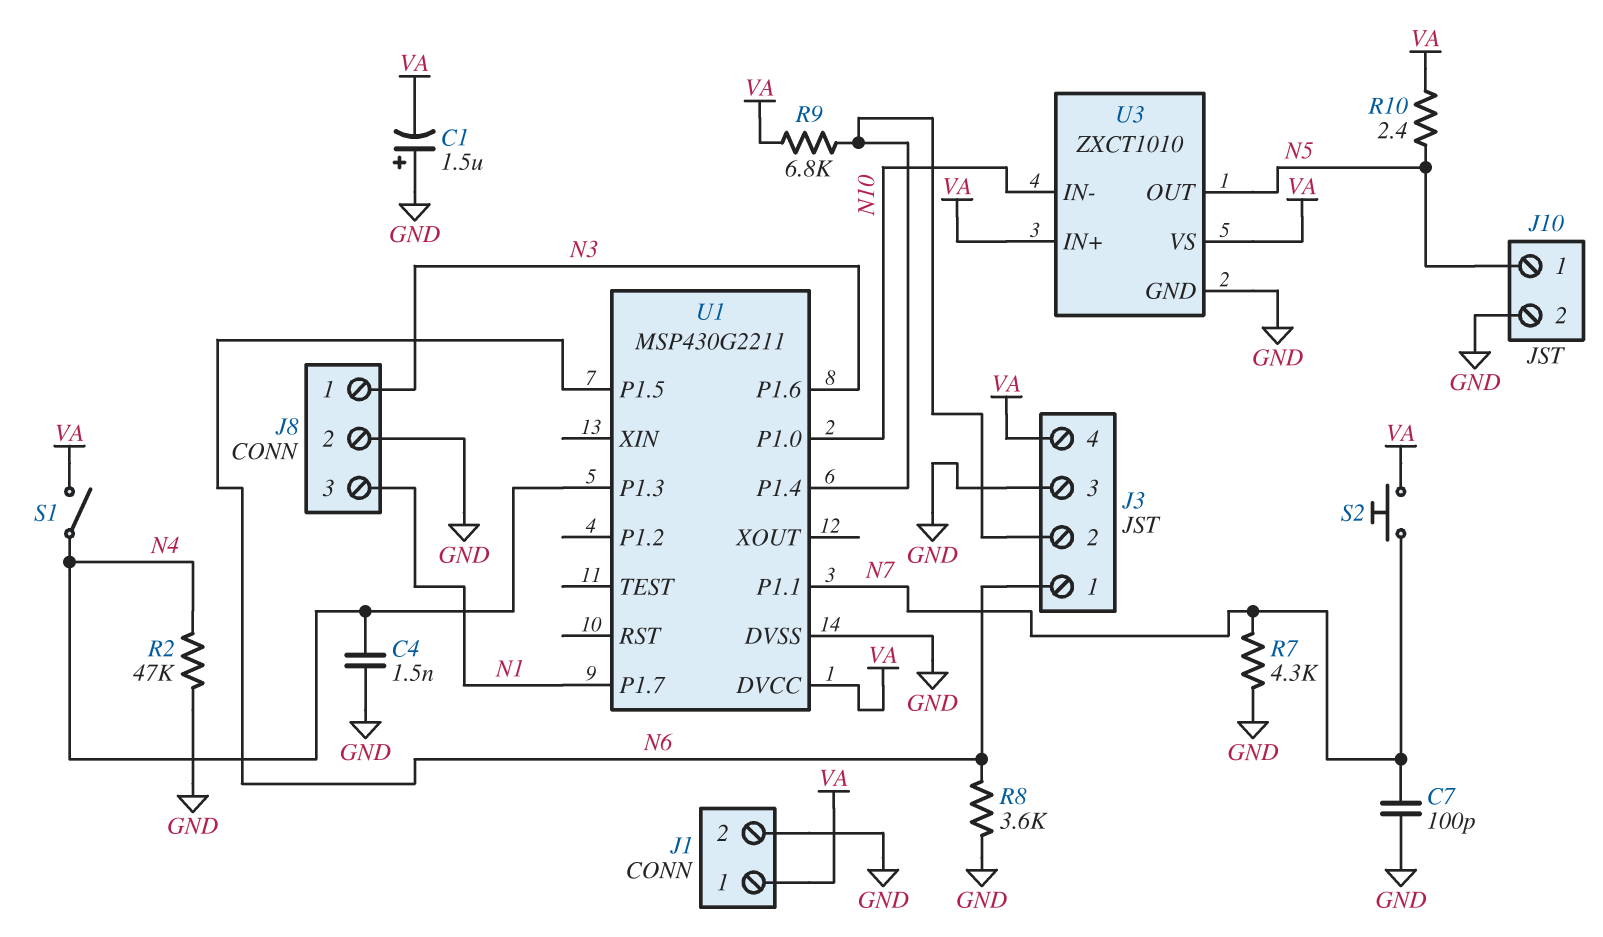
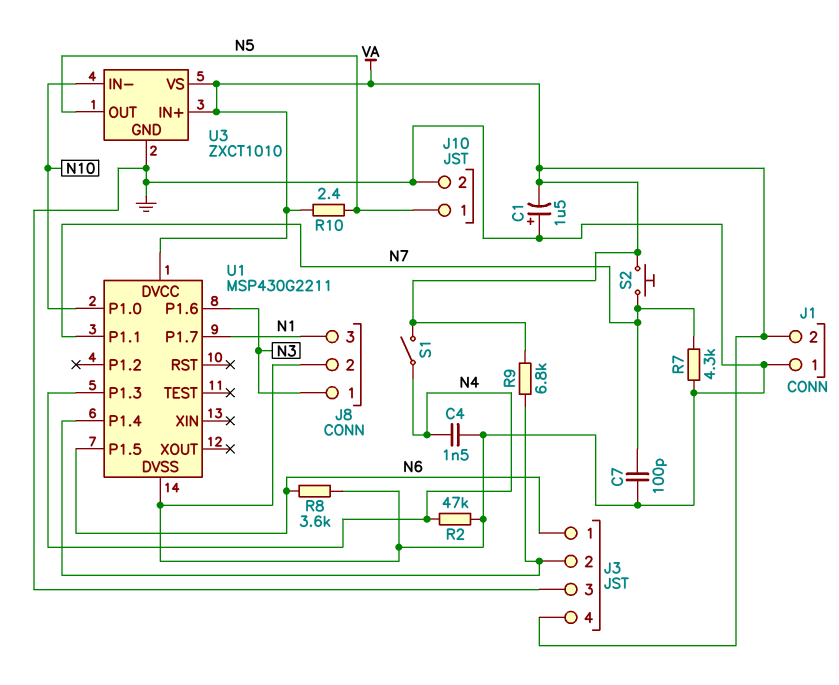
J1 pin 1: VA -> GND
J1 pin 2: GND -> VA

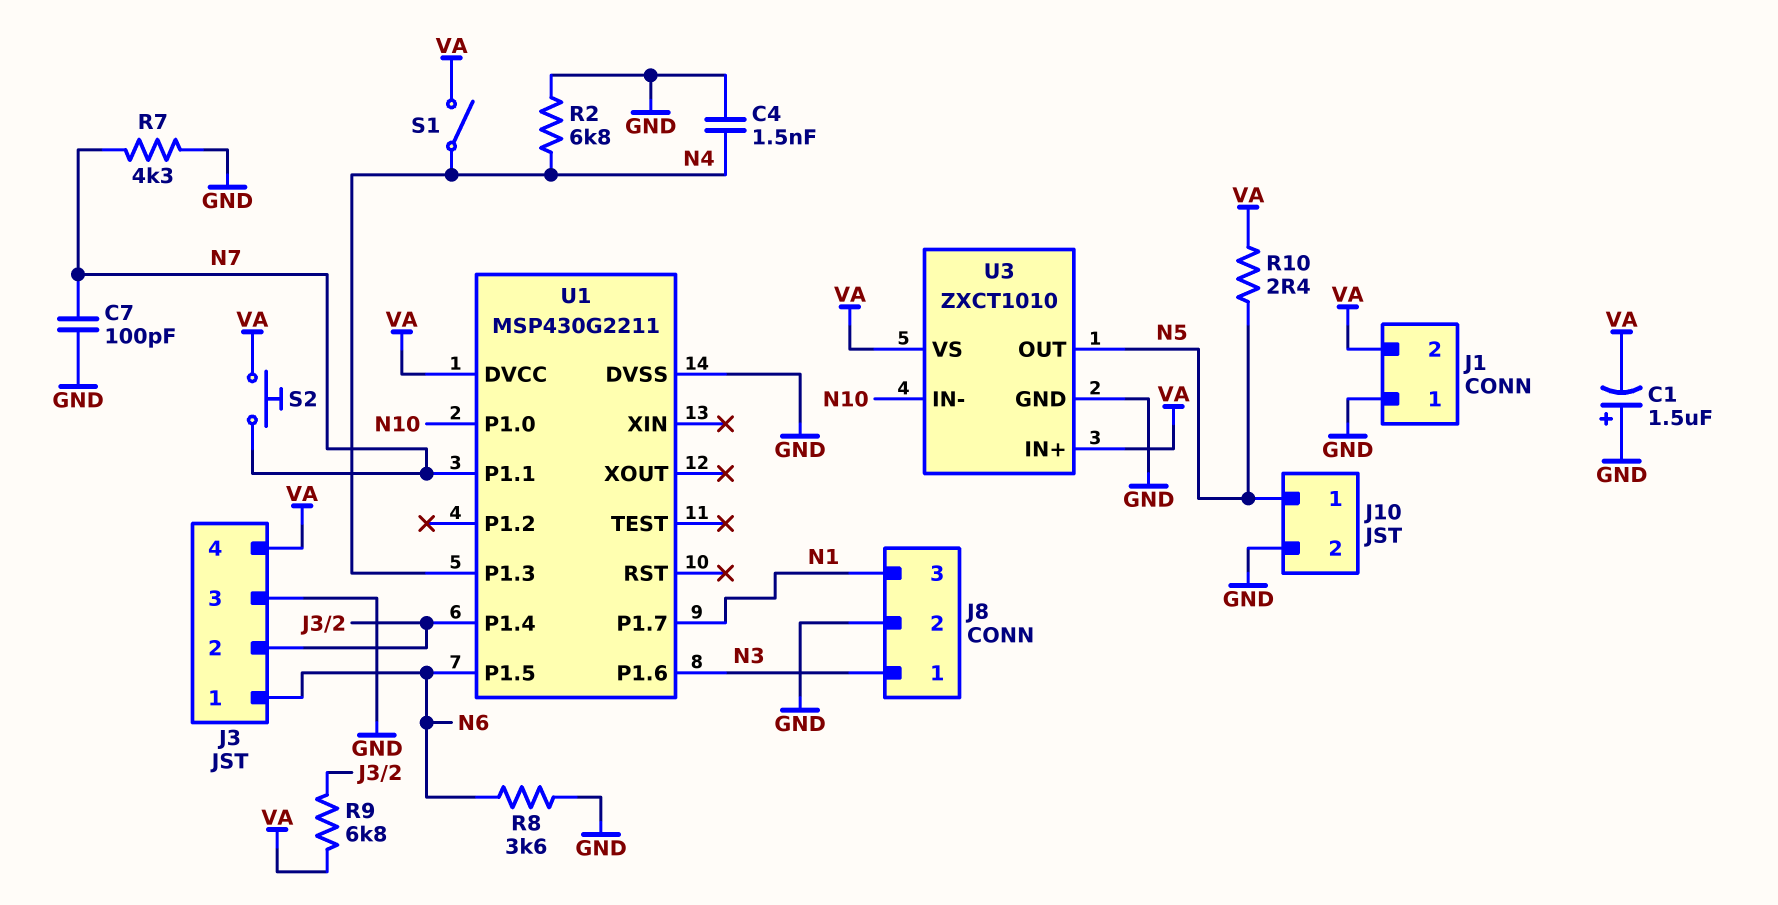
R2: 47k (GND, N4) -> 6.8k (GND, N4)

